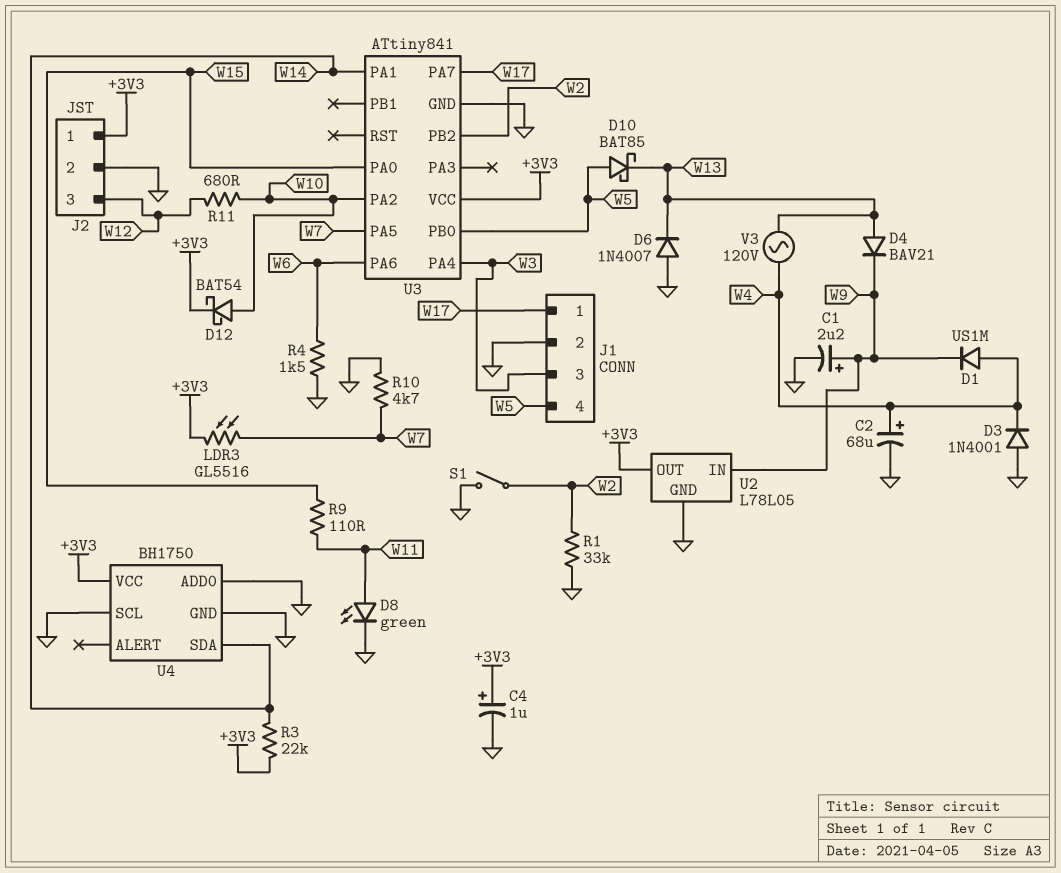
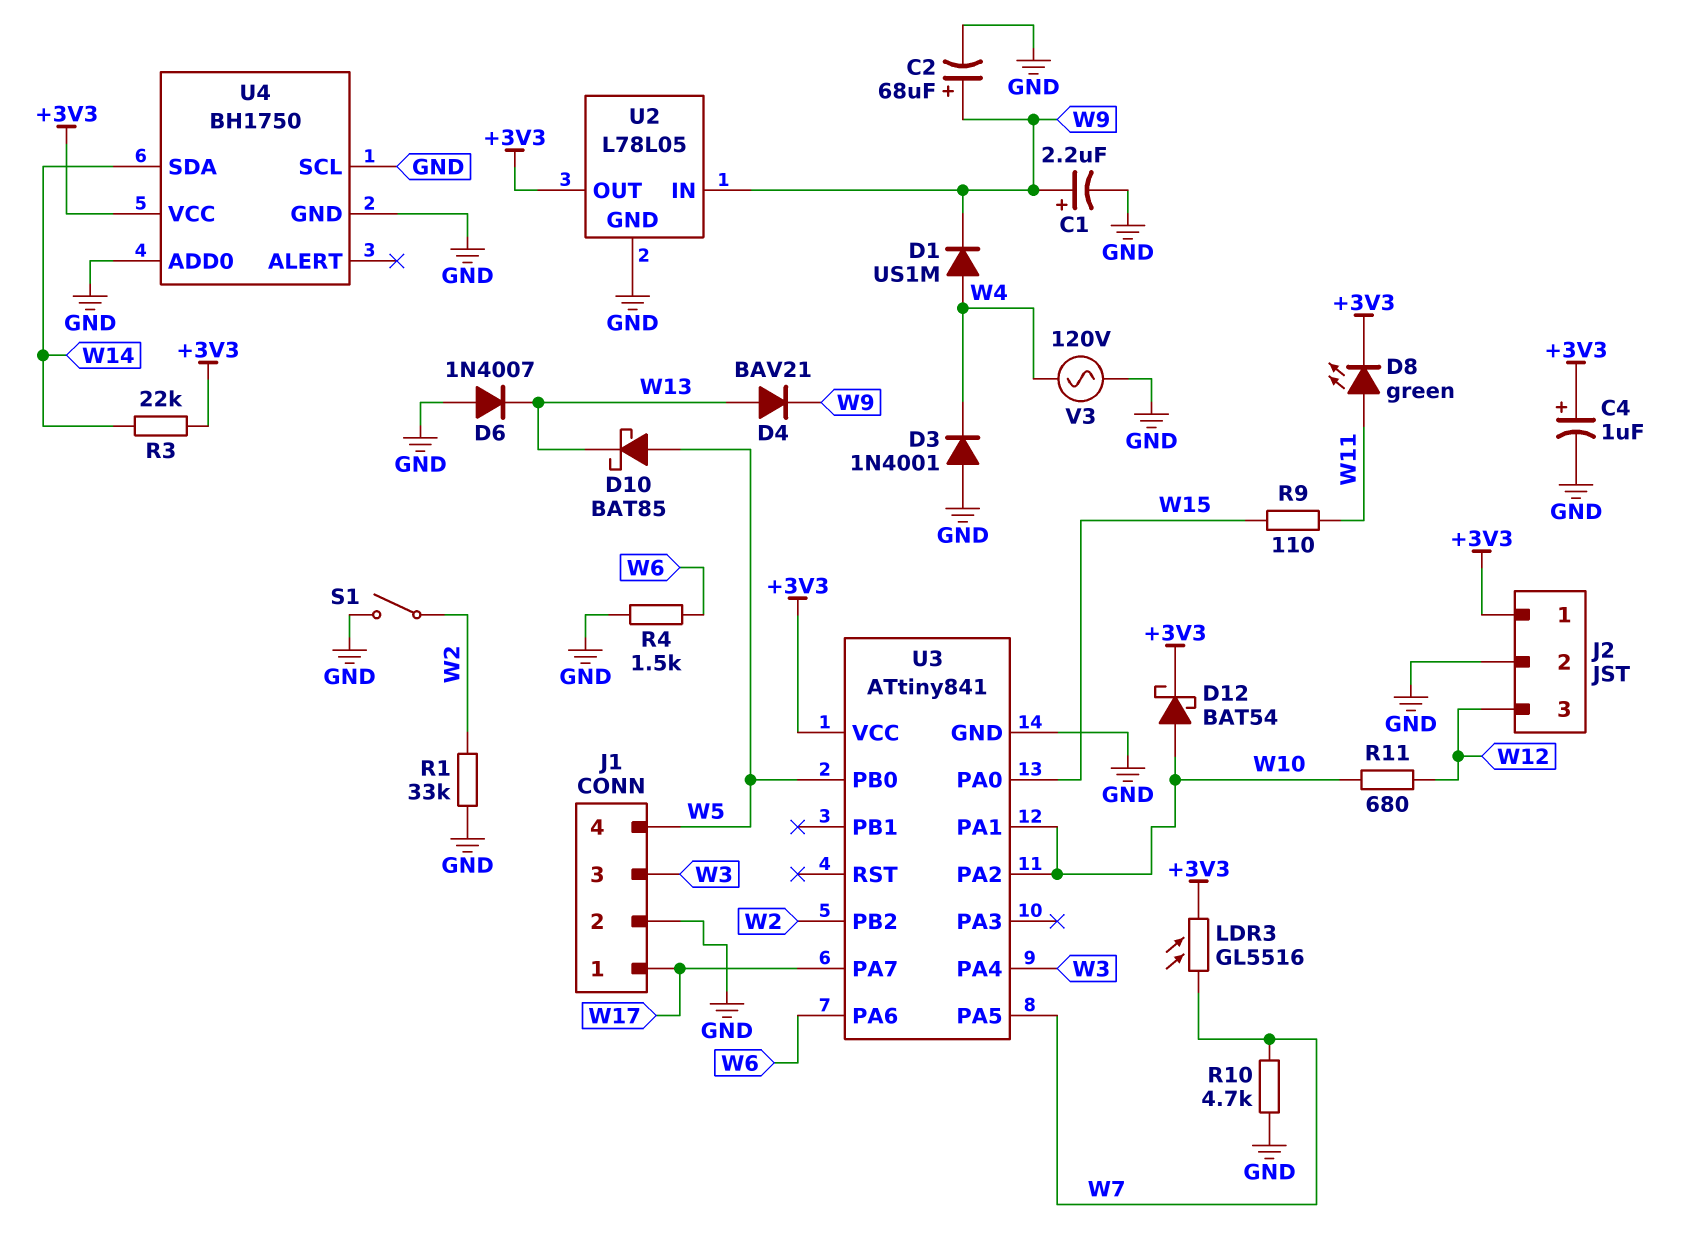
C2: 68uF (plus W4, minus GND) -> 68uF (plus W9, minus GND)
D8: LED green (A W11, K GND) -> LED green (A W11, K +3V3)
U3 pin PA1: W14 -> W10
V3: AC 120V (W4, W13) -> AC 120V (GND, W4)

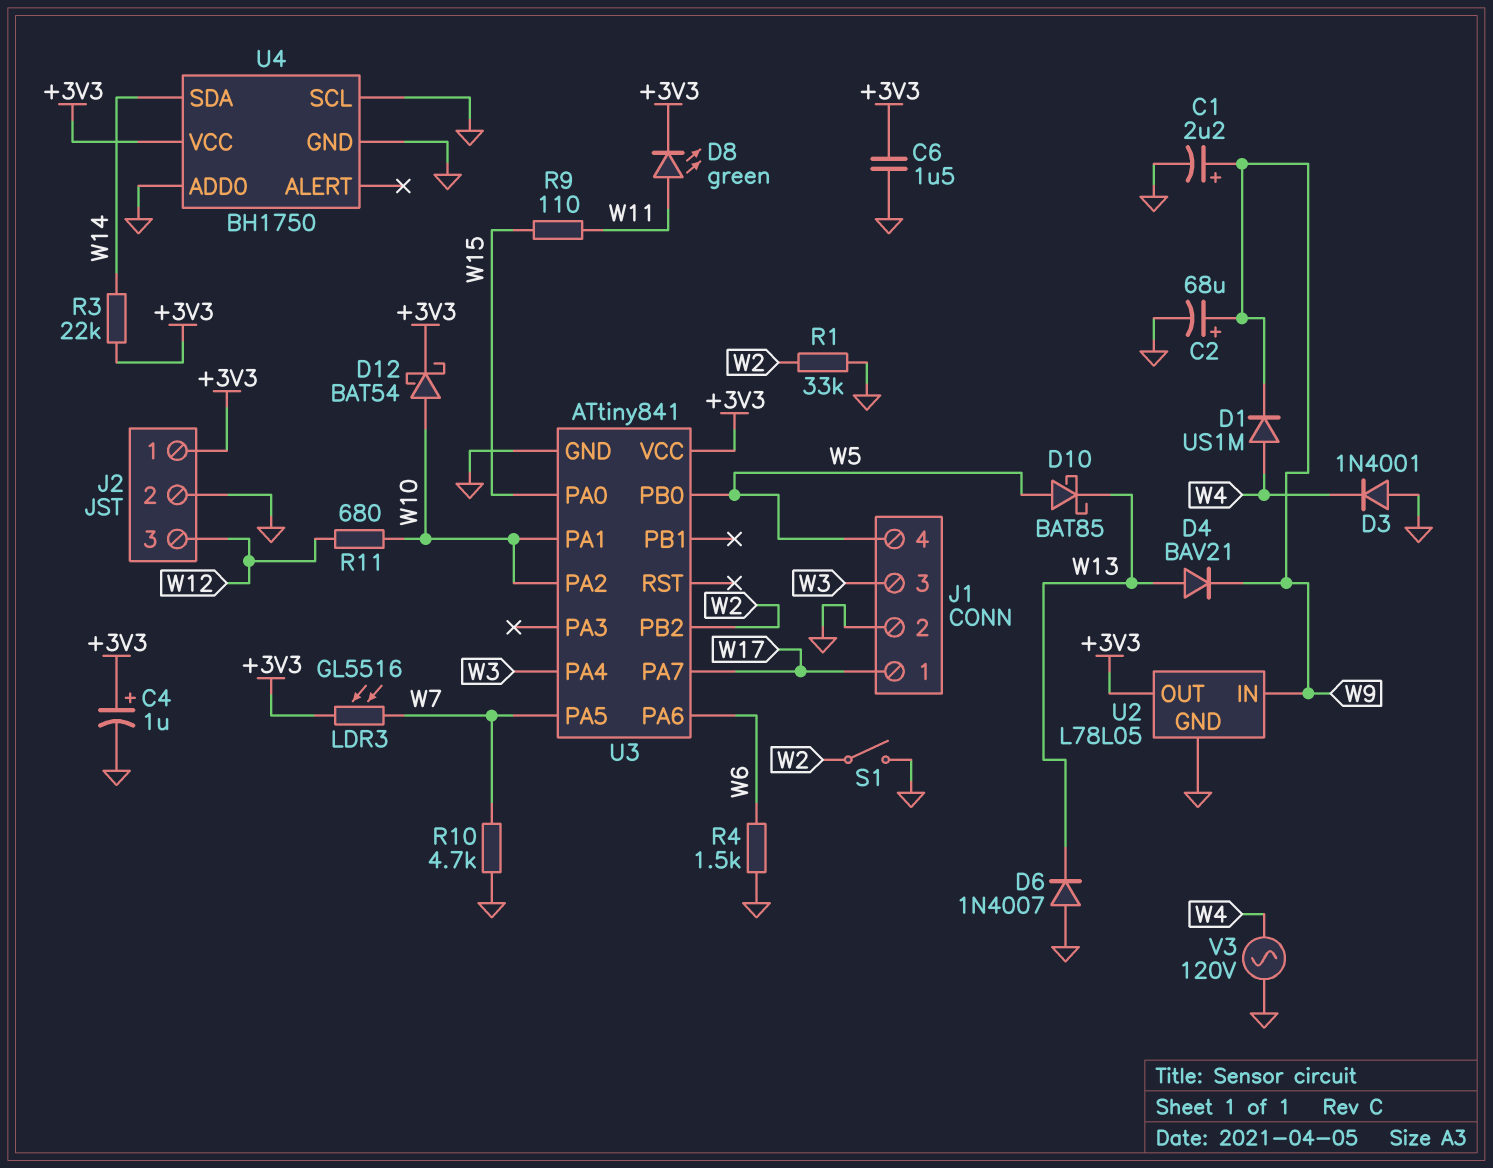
C6: none -> 1.5uF (+3V3, GND)

